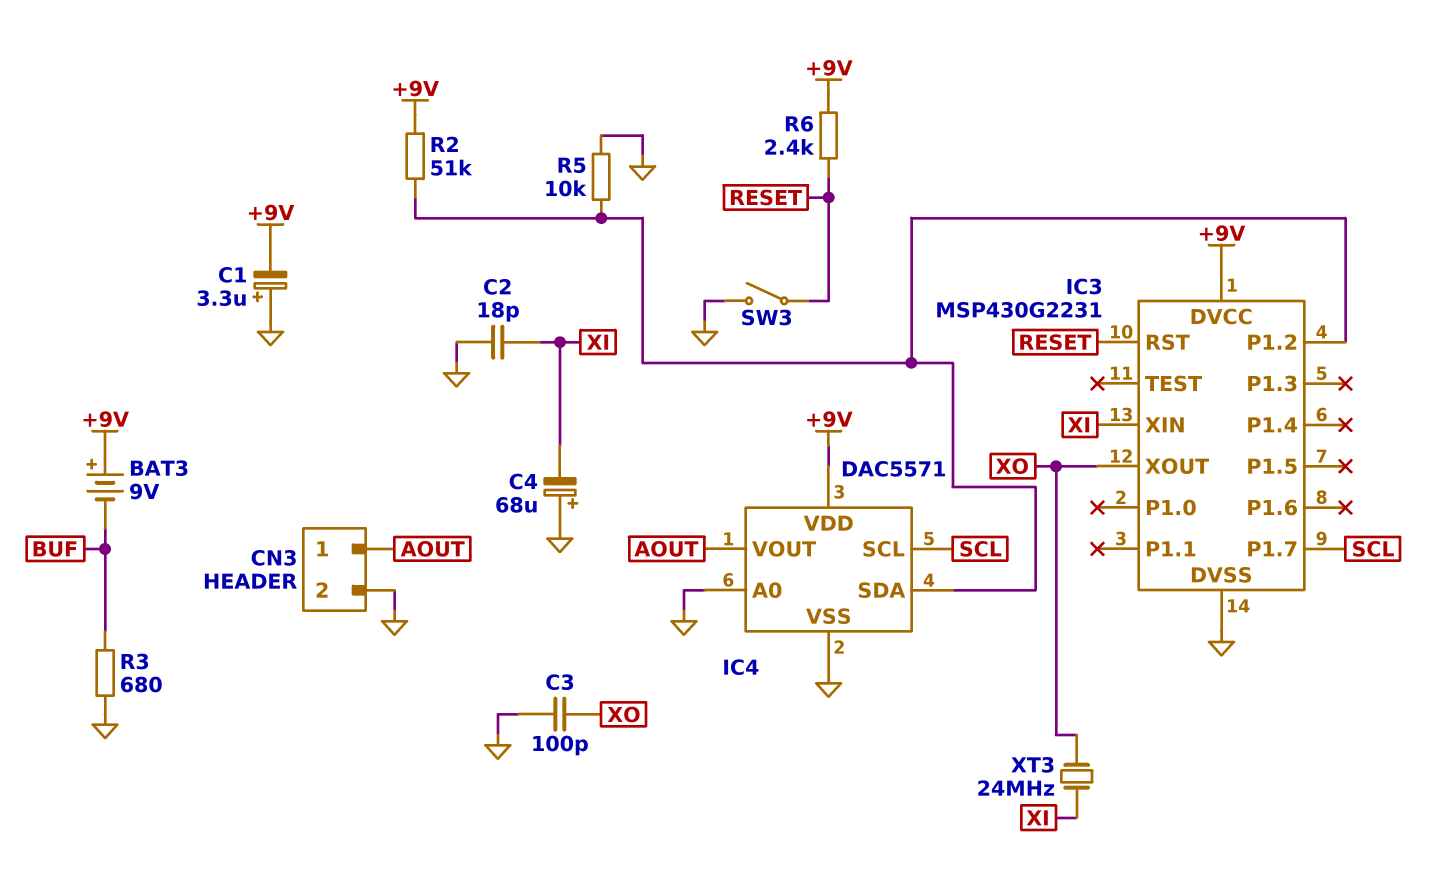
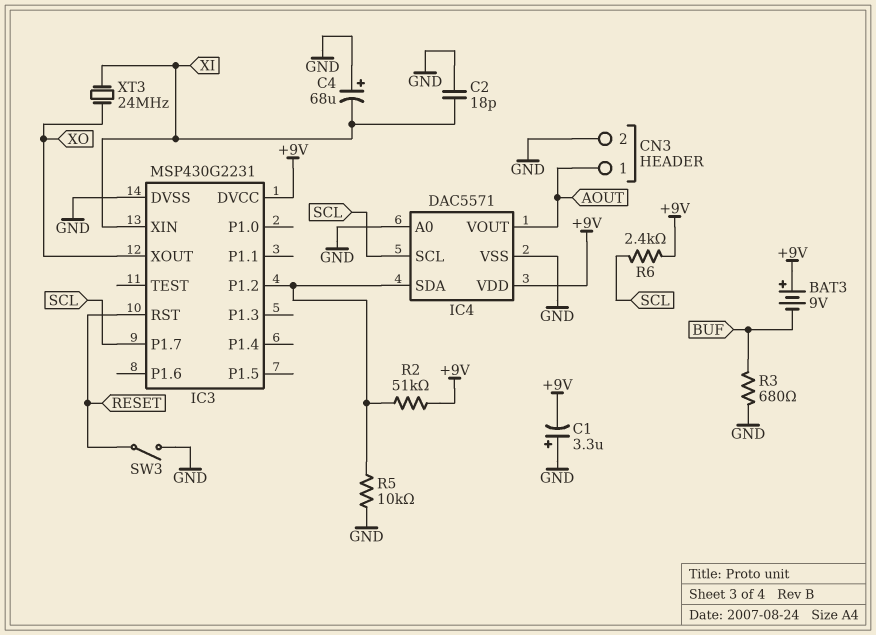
C3: 100pF (GND, XO) -> none
R6: 2.4k (+9V, RESET) -> 2.4k (+9V, SCL)

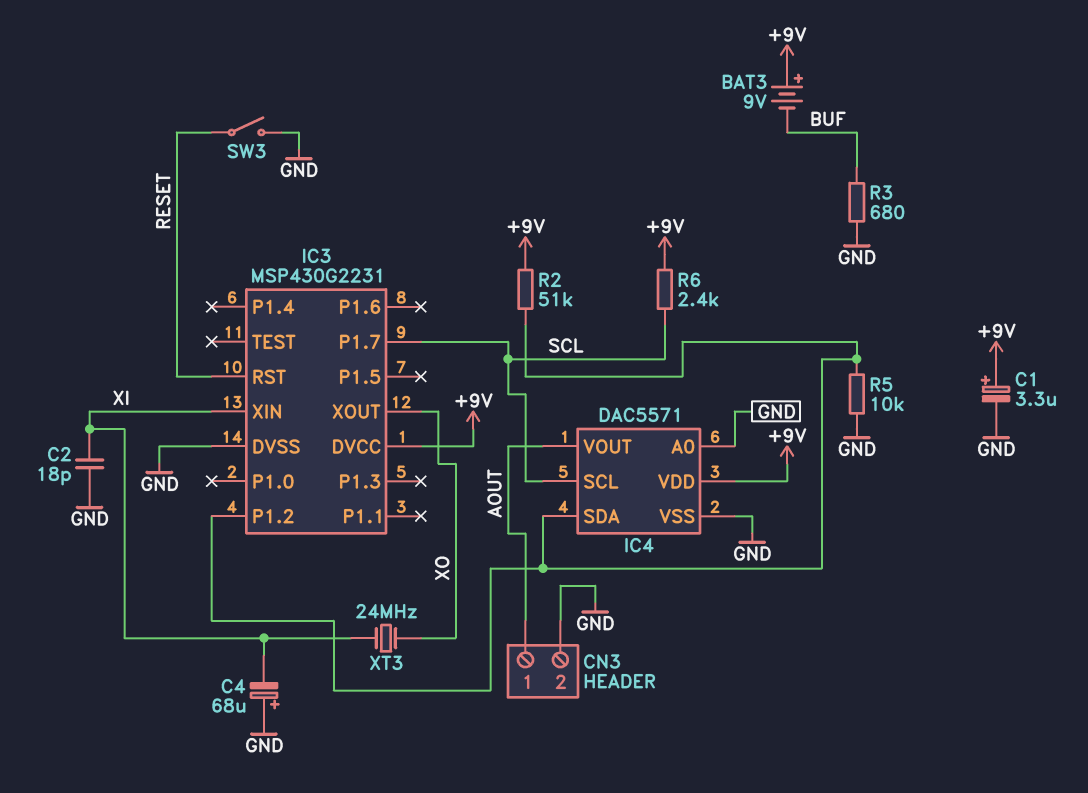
C1: 3.3uF (plus GND, minus +9V) -> 3.3uF (plus +9V, minus GND)

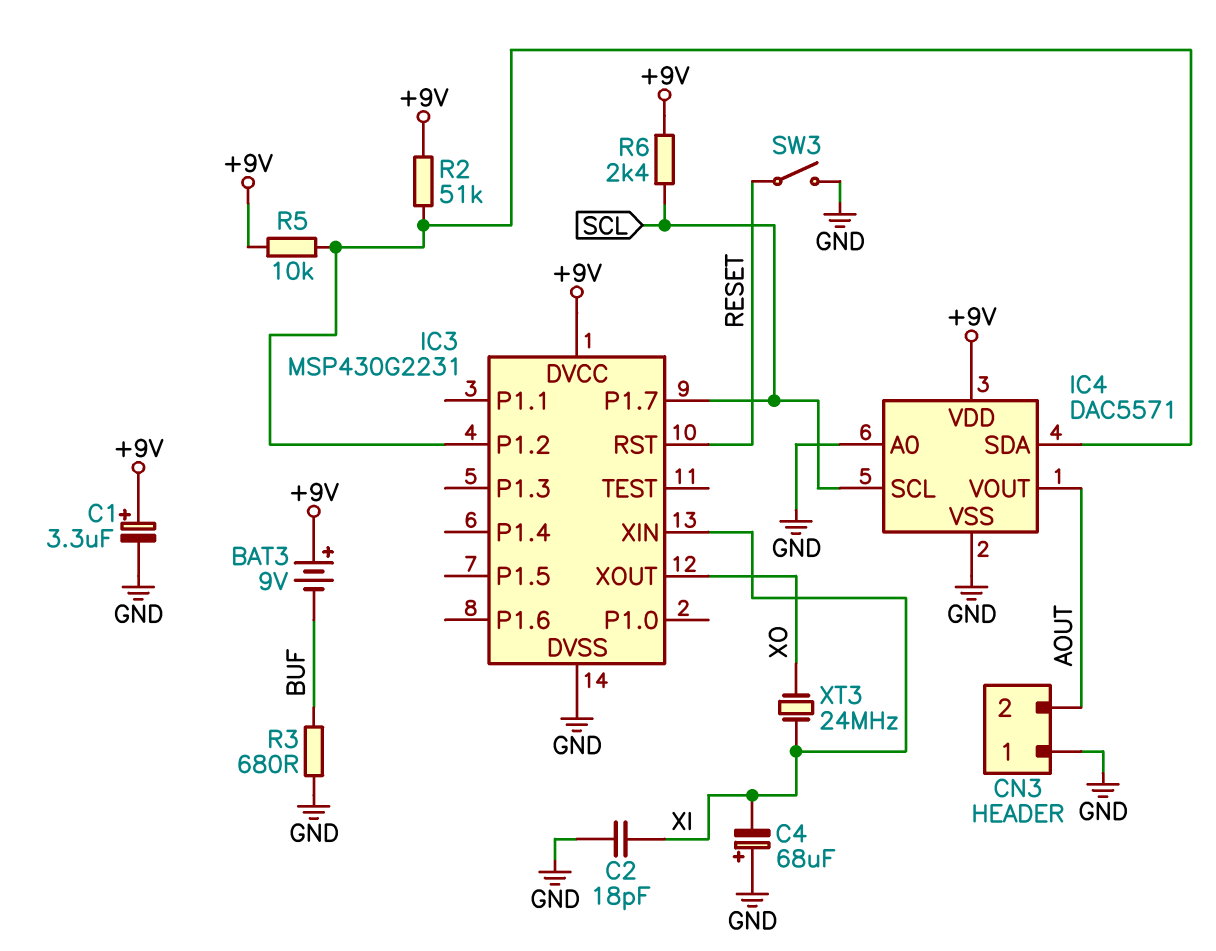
CN3 pin 1: AOUT -> GND
CN3 pin 2: GND -> AOUT
R5: 10k (GND, IC3/P1.2) -> 10k (+9V, IC3/P1.2)

